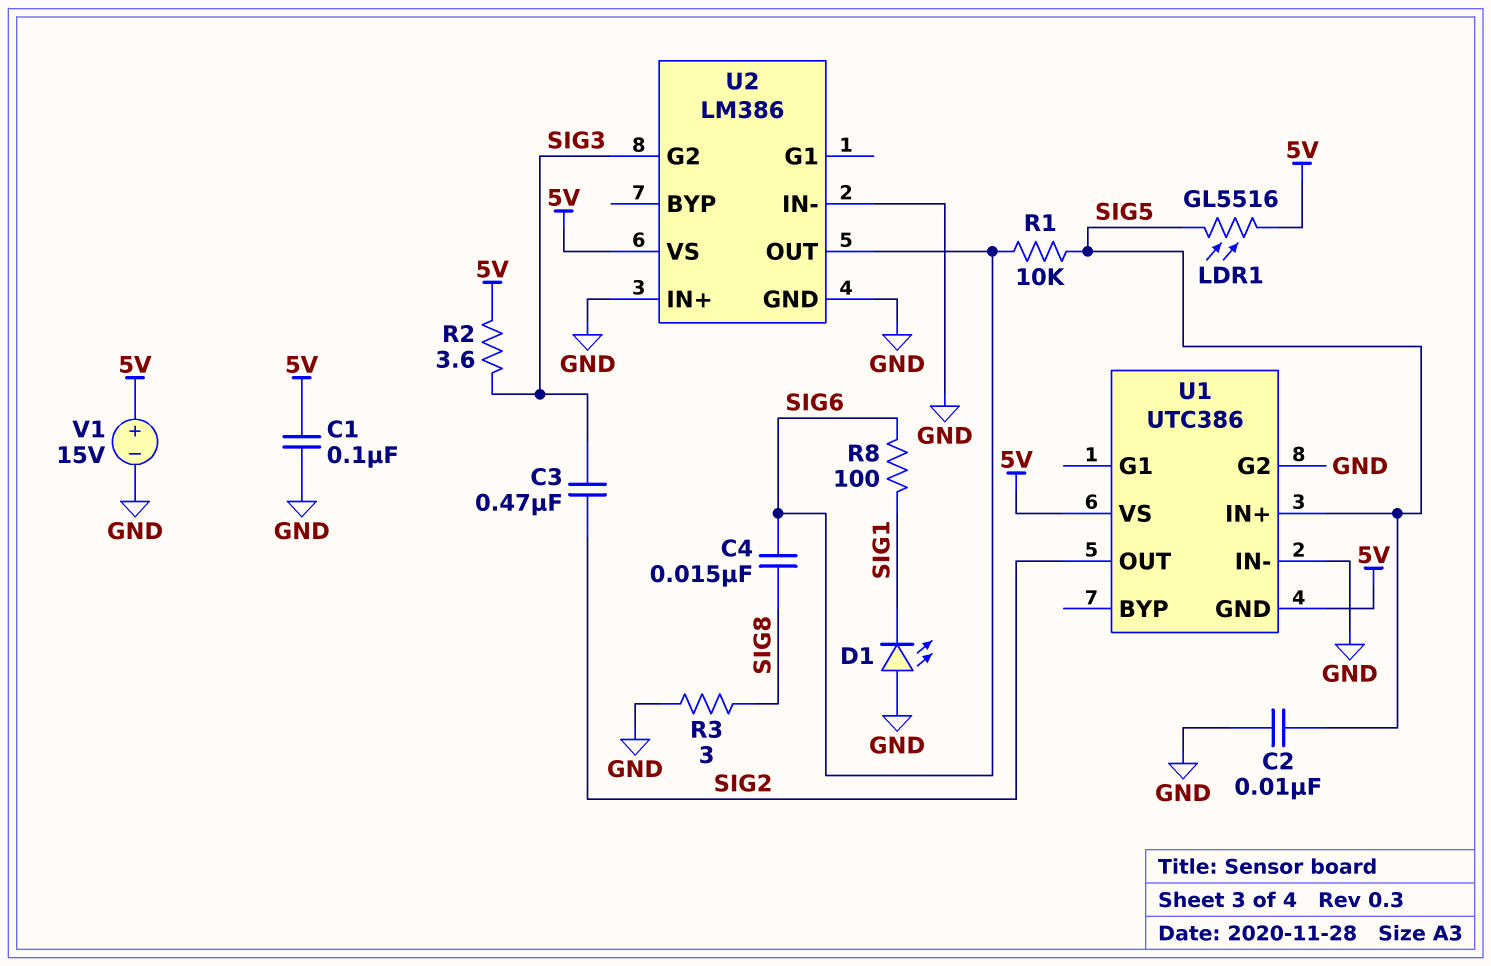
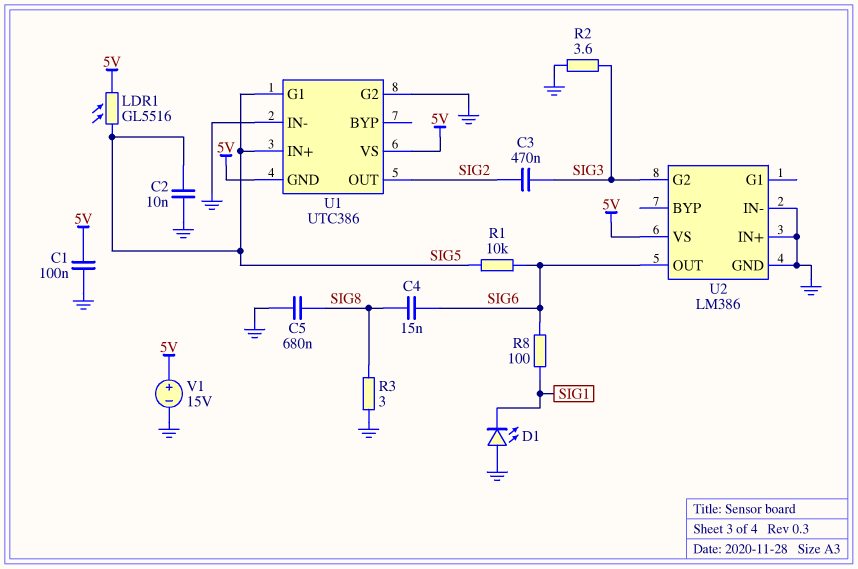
C5: none -> 680nF (GND, SIG8)
R2: 3.6 (5V, SIG3) -> 3.6 (GND, SIG3)
U1 pin G1: none -> SIG5

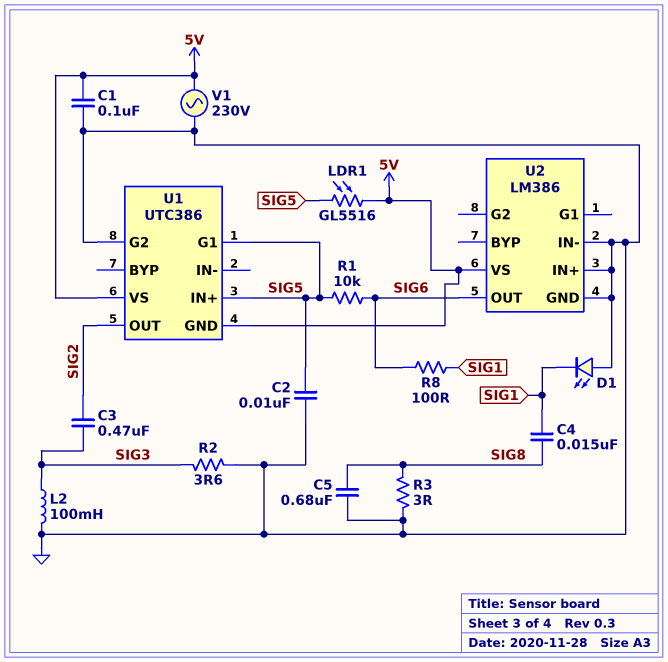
C4: 15nF (SIG6, SIG8) -> 15nF (SIG1, SIG8)
L2: none -> 100mH (GND, SIG3)
U1 pin IN-: GND -> none
U2 pin G2: SIG3 -> none
V1: 15V (plus 5V, minus GND) -> AC 230V (5V, GND)

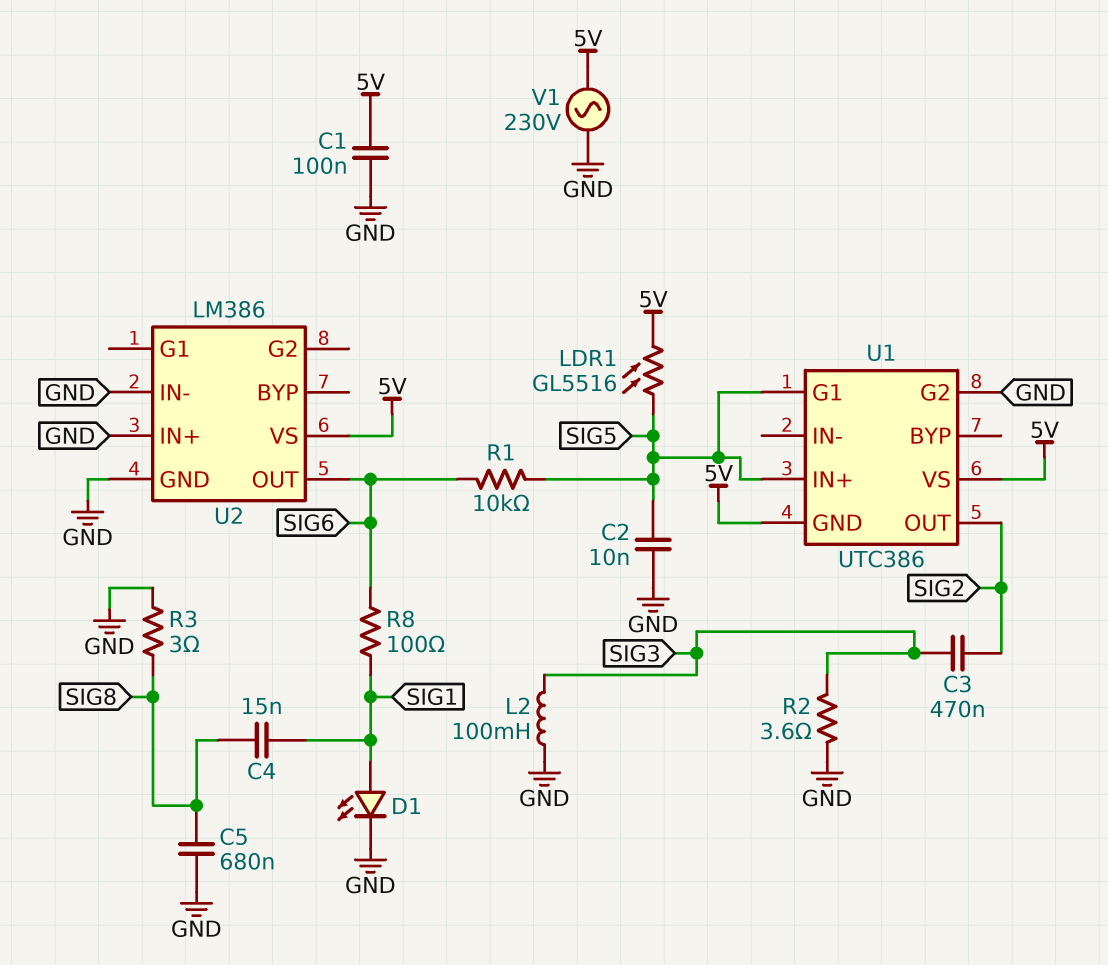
D1: LED (A GND, K SIG1) -> LED (A SIG1, K GND)

